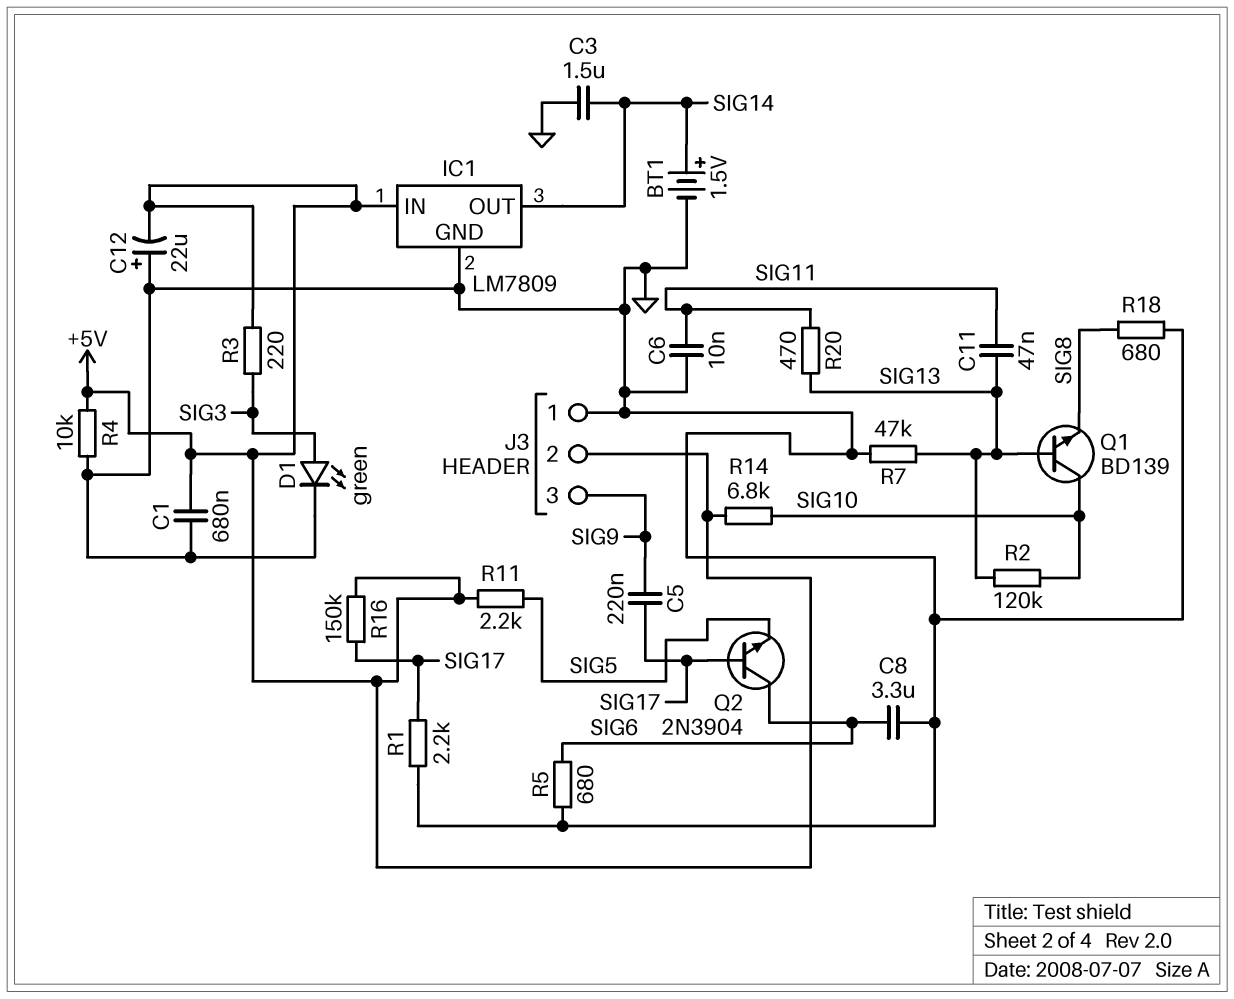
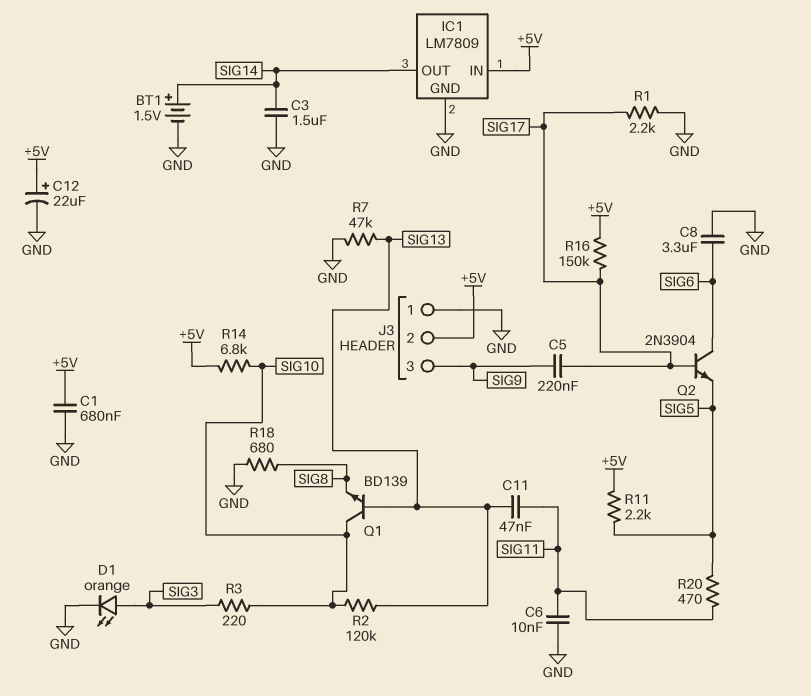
C12: 22uF (plus GND, minus +5V) -> 22uF (plus +5V, minus GND)
D1: LED green (A SIG3, K GND) -> LED orange (A SIG3, K GND)
R3: 220 (+5V, SIG3) -> 220 (SIG3, SIG10)
R4: 10k (+5V, GND) -> none
R5: 680 (GND, SIG6) -> none
R20: 470 (SIG11, SIG13) -> 470 (SIG5, SIG11)

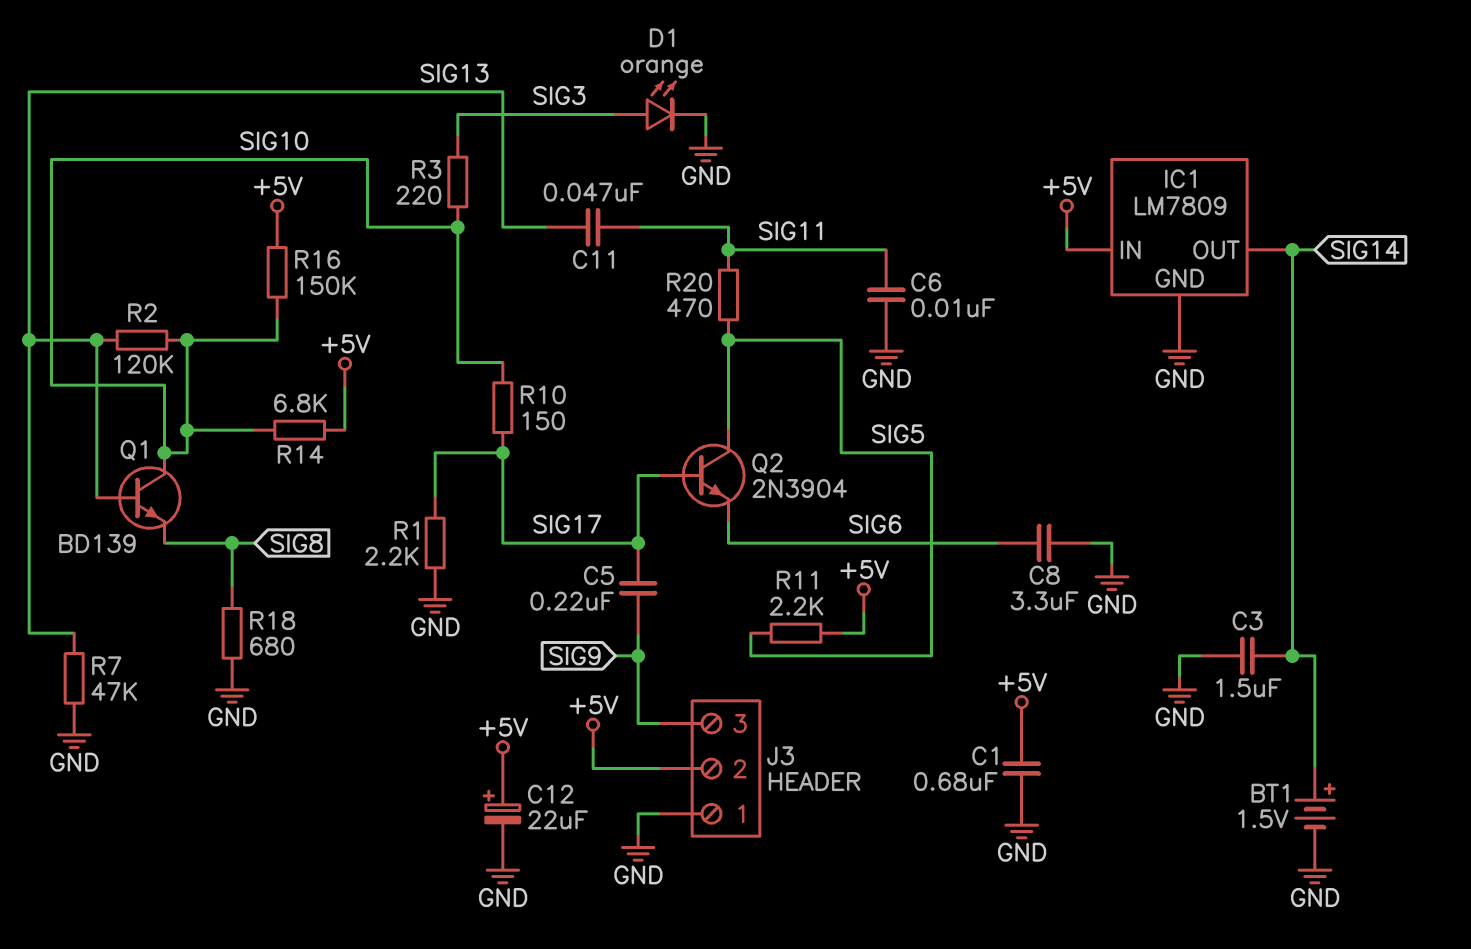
Q2: NPN 2N3904 (B SIG17, C SIG6, E SIG5) -> NPN 2N3904 (B SIG17, C SIG5, E SIG6)
R10: none -> 150 (SIG10, SIG17)
R16: 150k (+5V, SIG17) -> 150k (+5V, SIG10)

